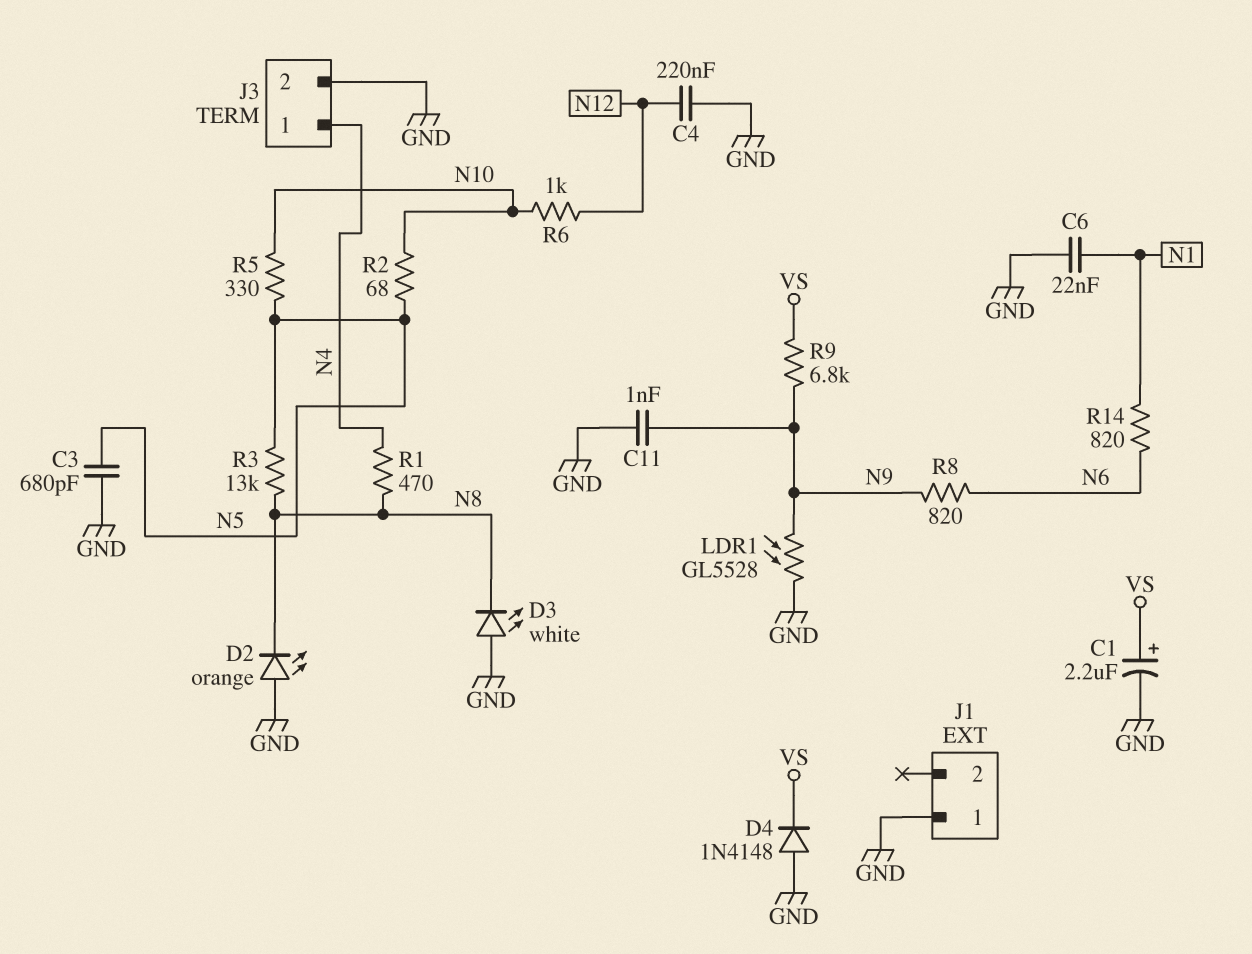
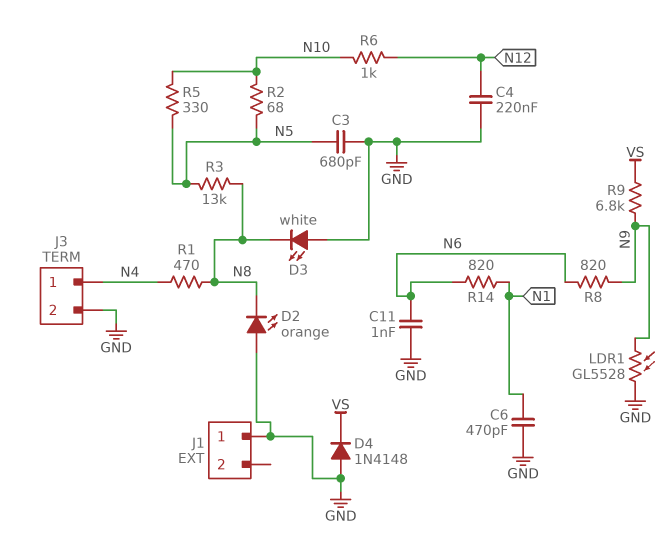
C1: 2.2uF (plus VS, minus GND) -> none
C6: 22nF (GND, N1) -> 470pF (GND, N1)
C11: 1nF (GND, N9) -> 1nF (GND, N6)

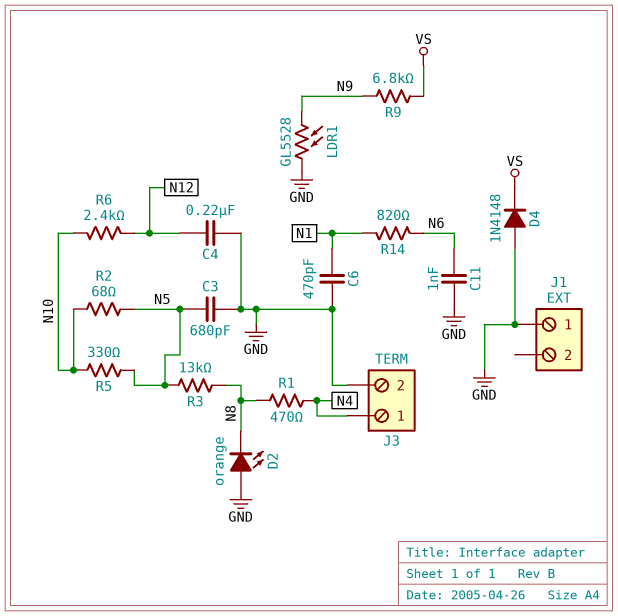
D3: LED white (A GND, K N8) -> none
R6: 1k (N10, N12) -> 2.4k (N10, N12)
R8: 820 (N6, N9) -> none

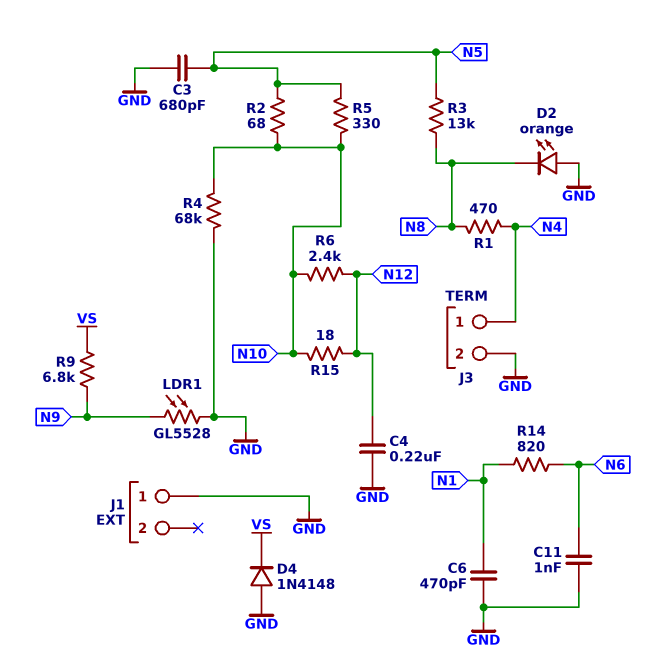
R4: none -> 68k (GND, N10)
R15: none -> 18 (N10, N12)

